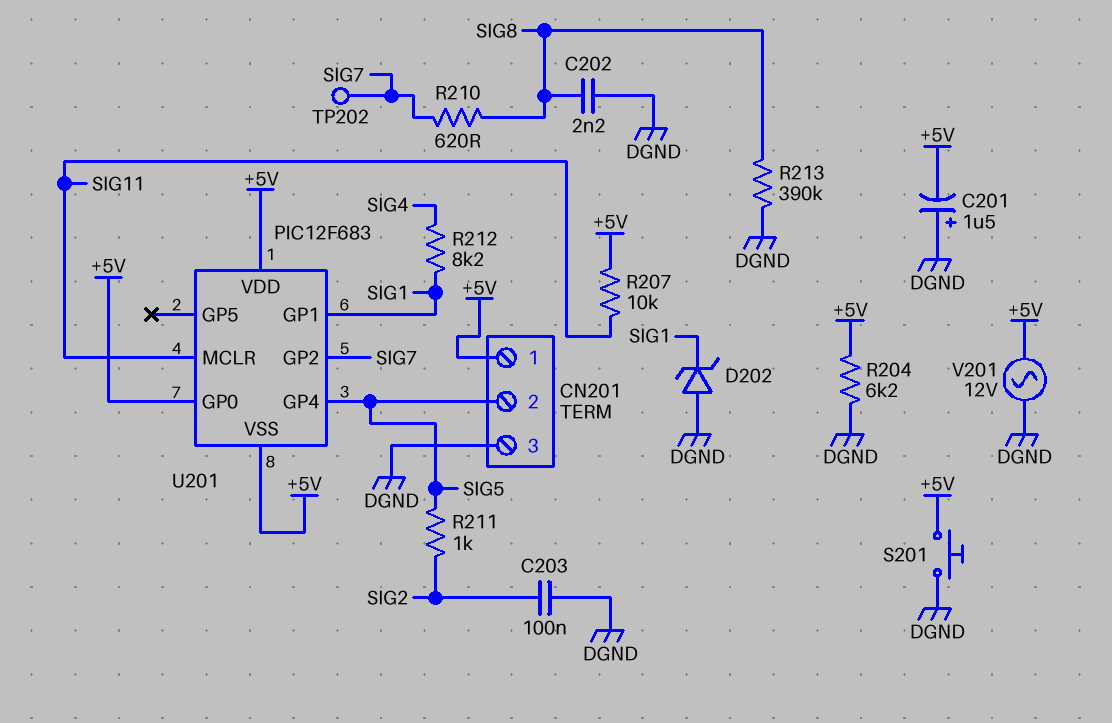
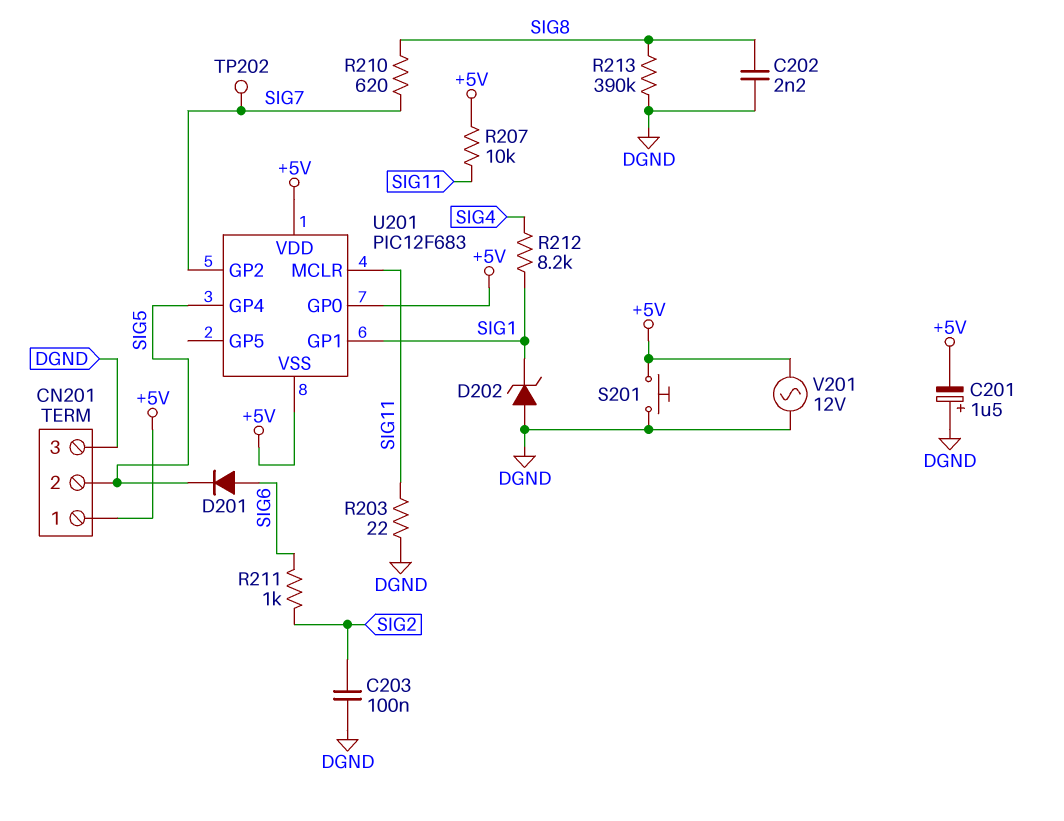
D201: none -> diode (A SIG6, K SIG5)
R203: none -> 22 (DGND, SIG11)
R204: 6.2k (+5V, DGND) -> none
R211: 1k (SIG2, SIG5) -> 1k (SIG2, SIG6)

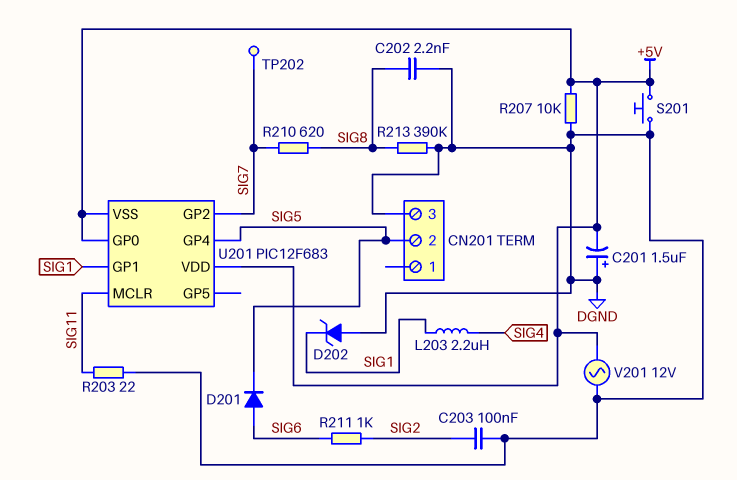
CN201 pin 1: +5V -> none
L203: none -> 2.2uH (SIG1, SIG4)
R207: 10k (+5V, SIG11) -> 10k (+5V, DGND)
R212: 8.2k (SIG1, SIG4) -> none

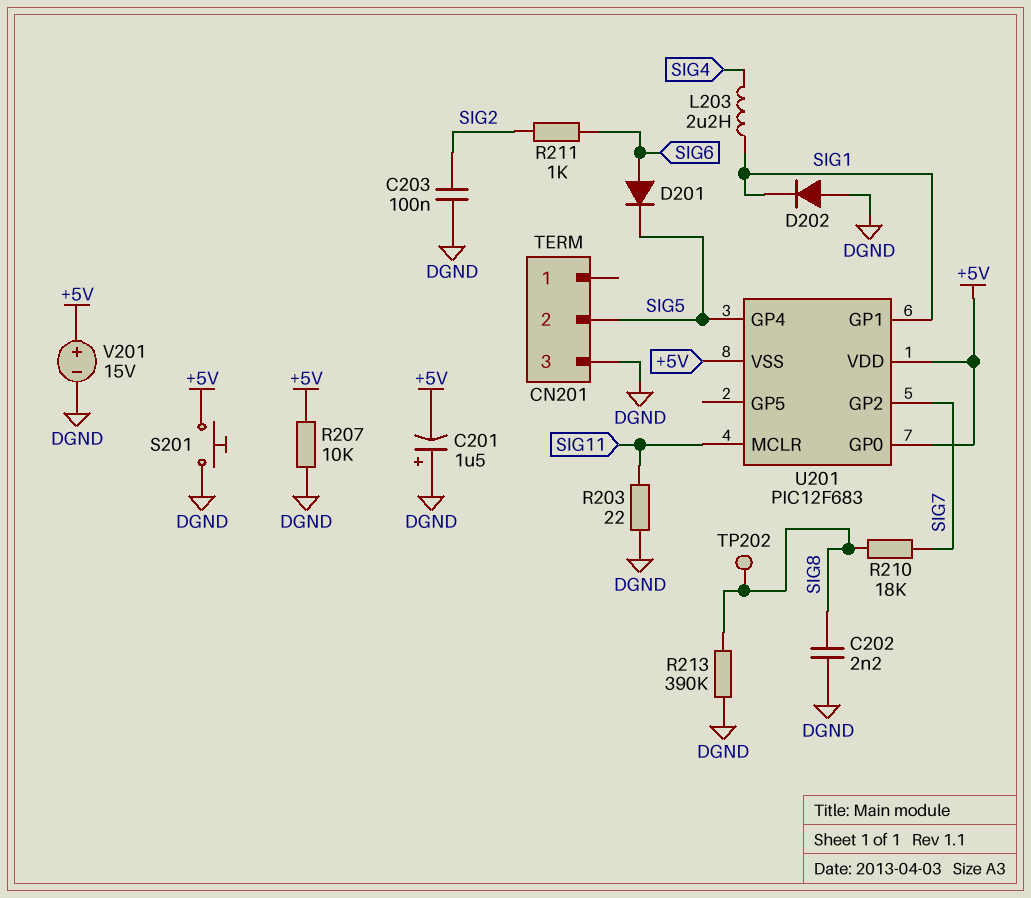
D202: zener (A DGND, K SIG1) -> diode (A DGND, K SIG1)
R210: 620 (SIG7, SIG8) -> 18k (SIG7, SIG8)
TP202: test point (SIG7) -> test point (SIG8)
V201: AC 12V (+5V, DGND) -> 15V (plus +5V, minus DGND)

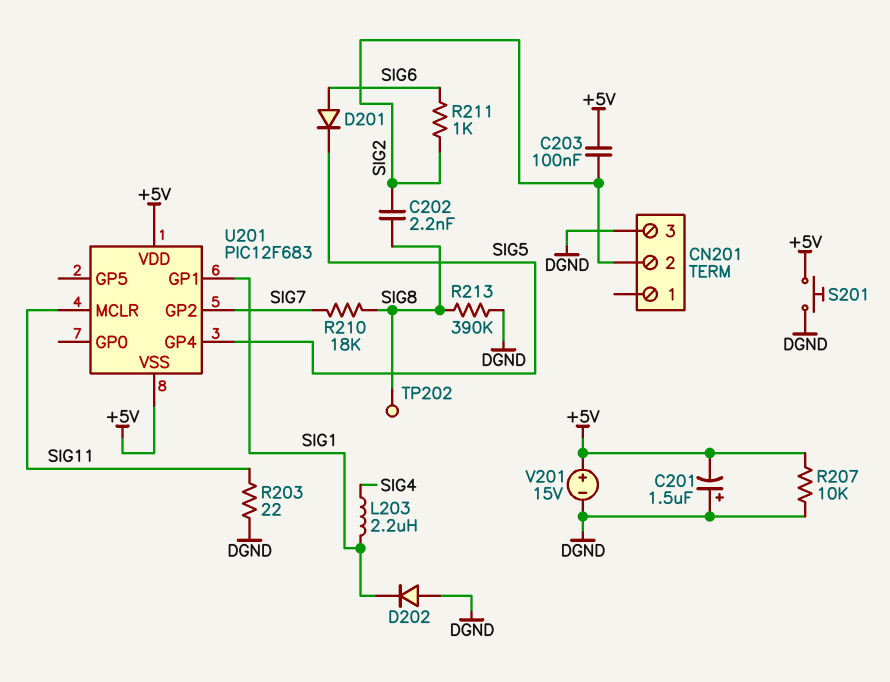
C202: 2.2nF (DGND, SIG8) -> 2.2nF (SIG2, SIG8)
C203: 100nF (DGND, SIG2) -> 100nF (+5V, SIG2)
CN201 pin 2: SIG5 -> SIG2
U201 pin GP0: +5V -> none

